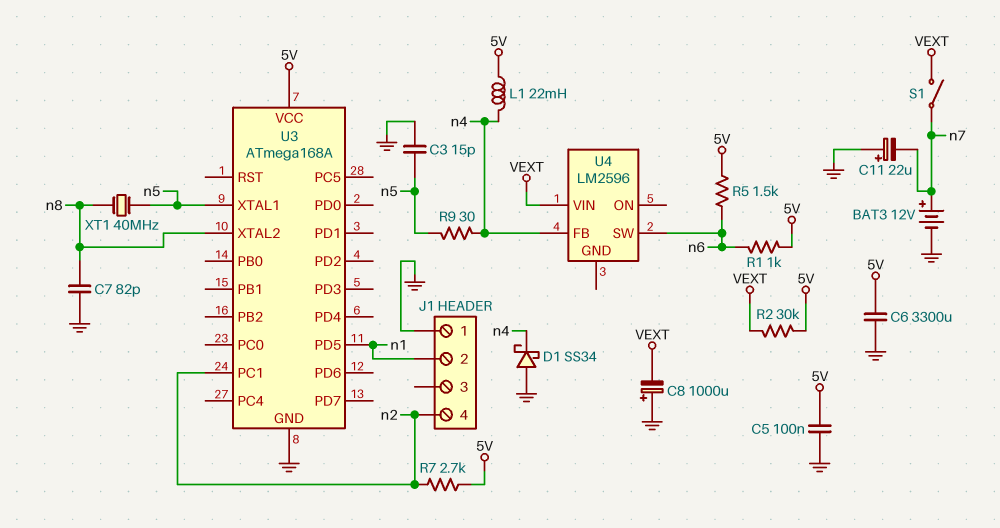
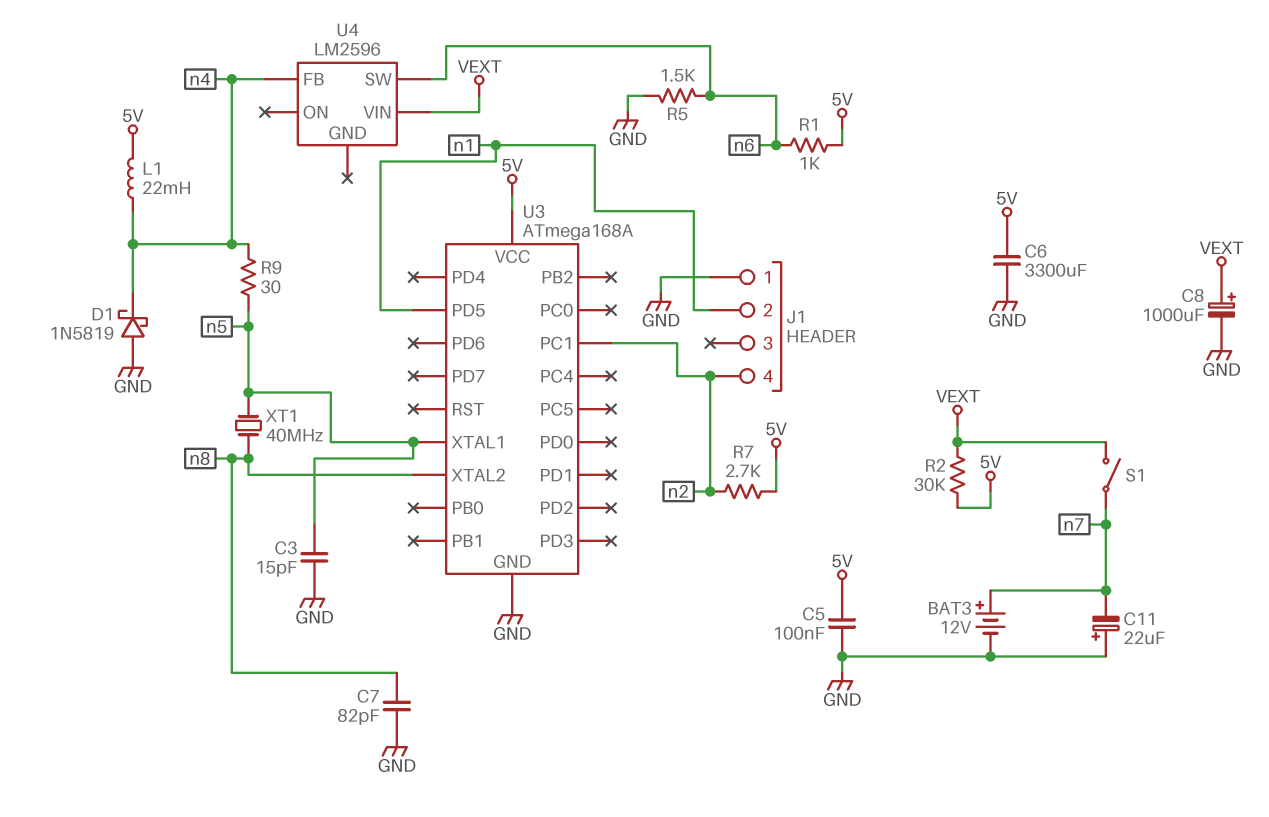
C8: 1000uF (plus GND, minus VEXT) -> 1000uF (plus VEXT, minus GND)
D1: schottky SS34 (A GND, K n4) -> schottky 1N5819 (A GND, K n4)
R5: 1.5k (5V, n6) -> 1.5k (GND, n6)

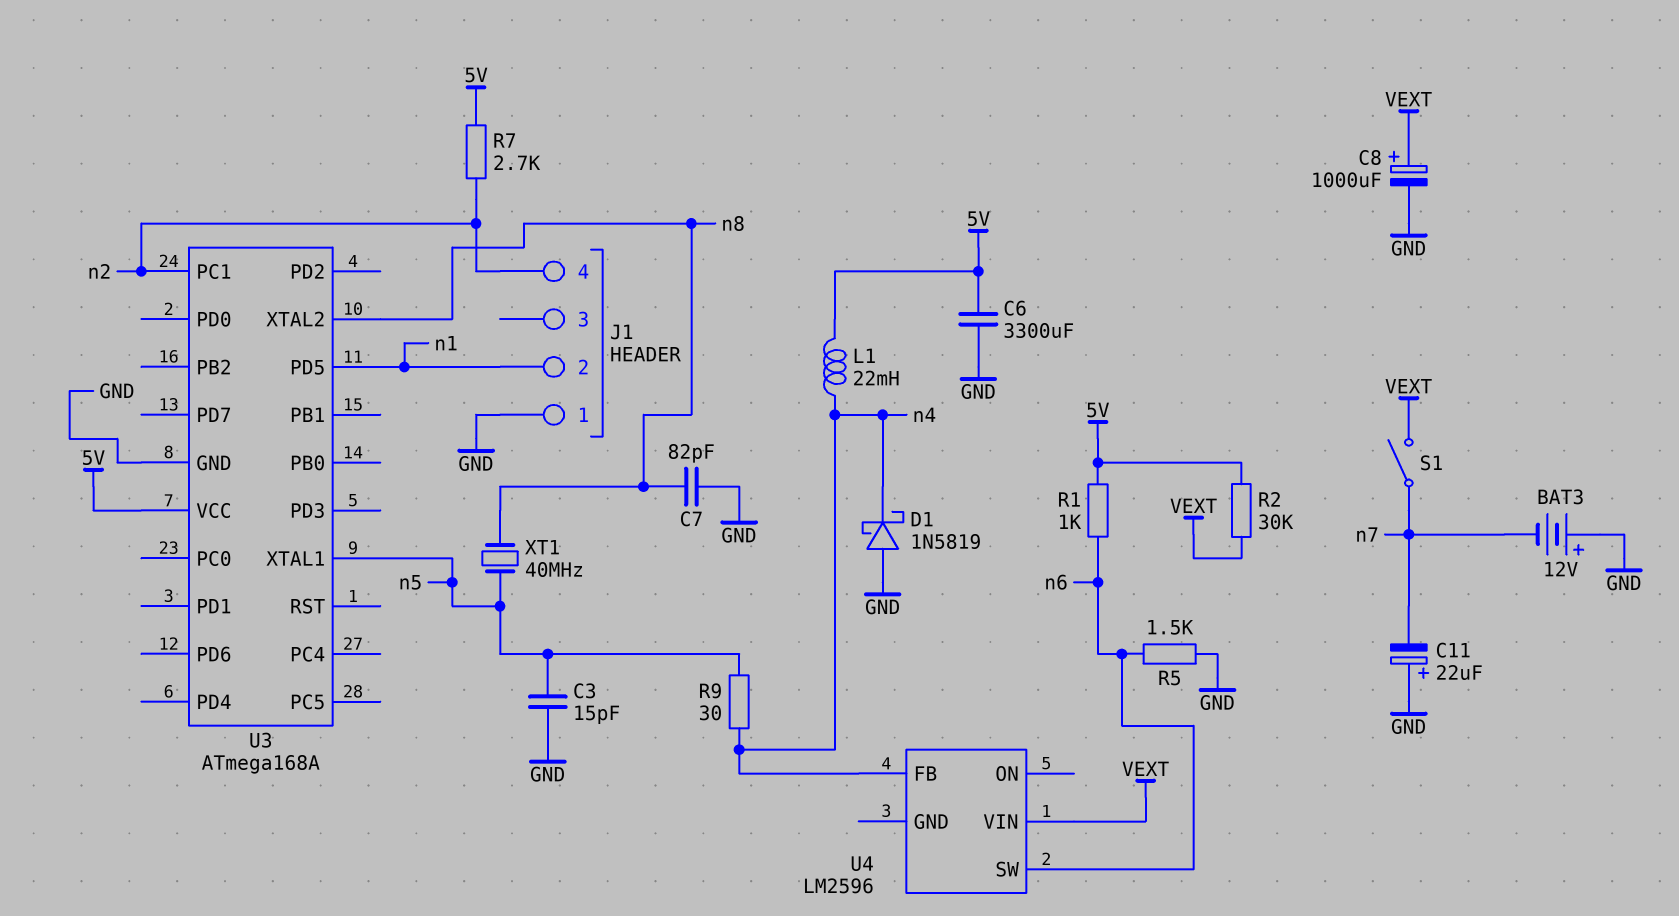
BAT3: 12V (plus n7, minus GND) -> 12V (plus GND, minus n7)
C5: 100nF (5V, GND) -> none

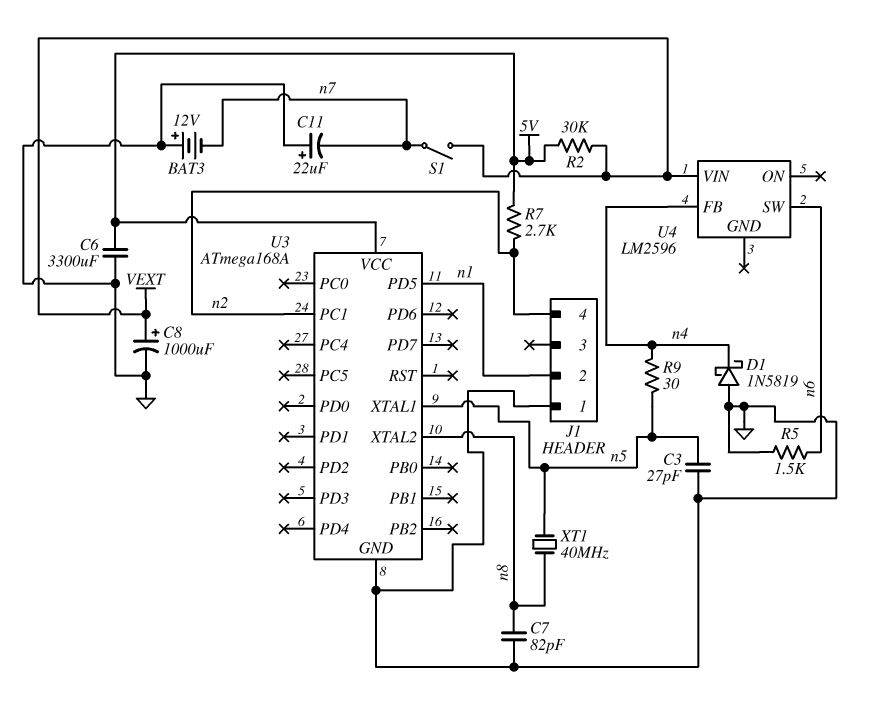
C3: 15pF (GND, n5) -> 27pF (GND, n5)
L1: 22mH (5V, n4) -> none
R1: 1k (5V, n6) -> none

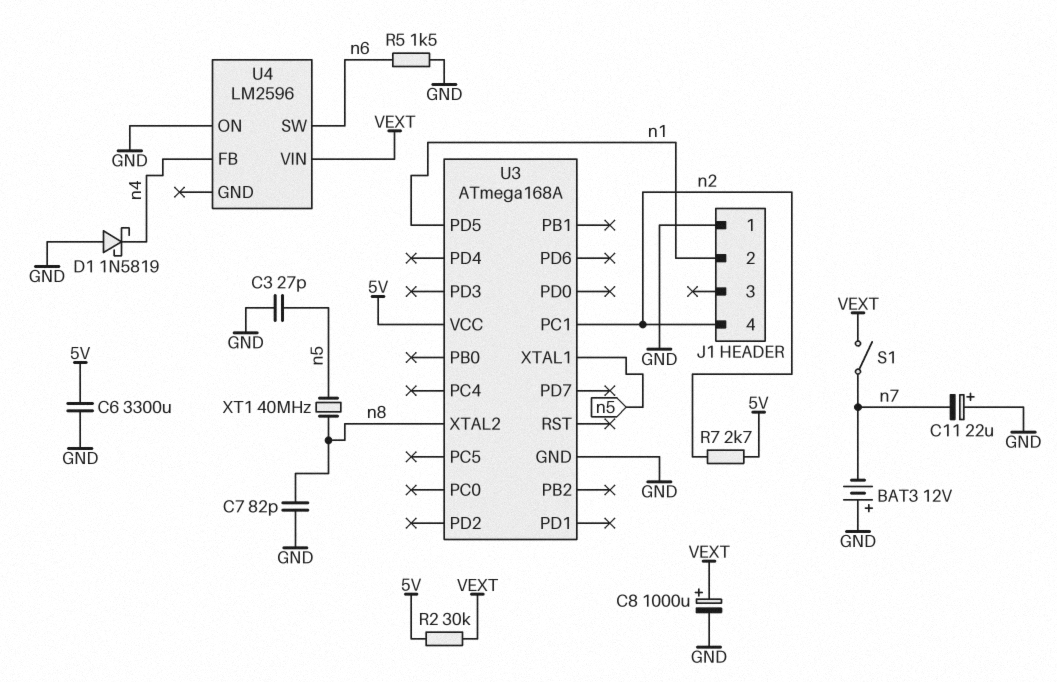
R9: 30 (n4, n5) -> none
U4 pin ON: none -> GND

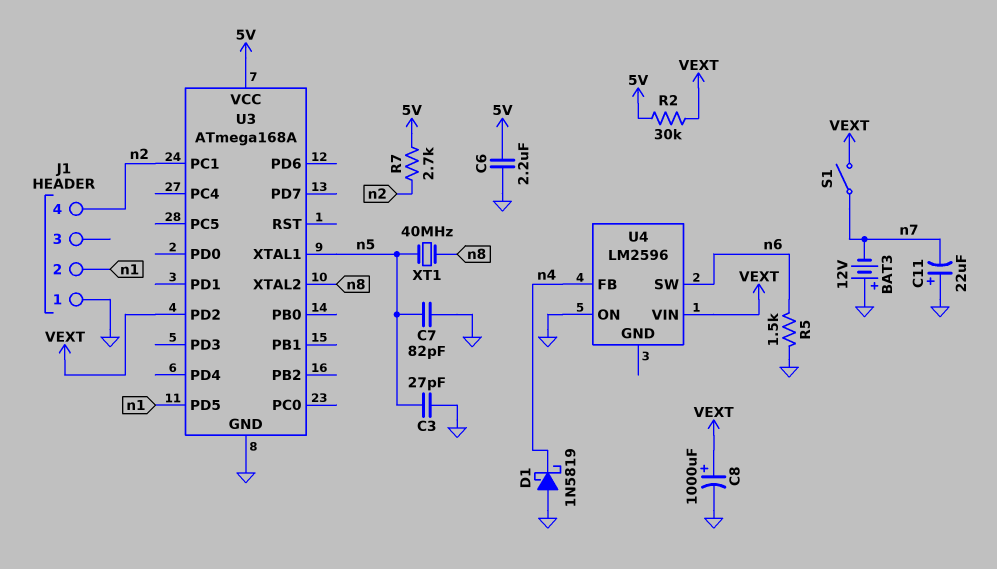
C6: 3300uF (5V, GND) -> 2.2uF (5V, GND)
C7: 82pF (GND, n8) -> 82pF (GND, n5)
U3 pin PD2: none -> VEXT

